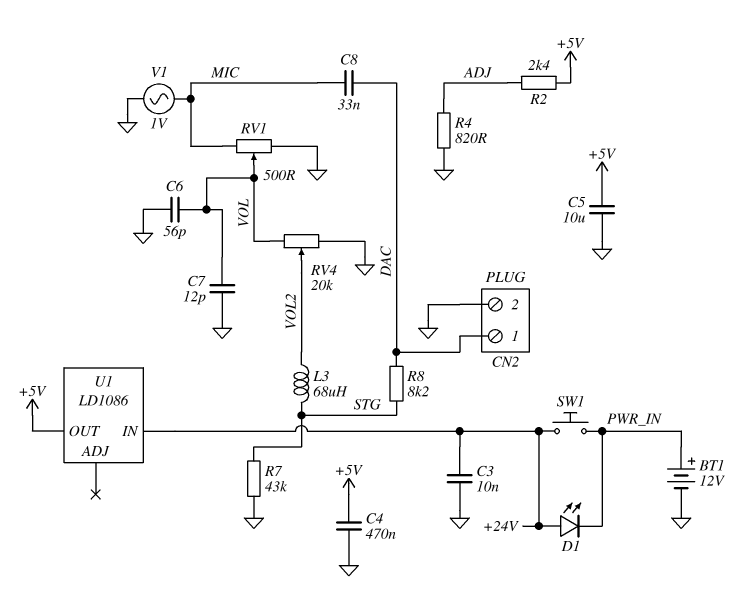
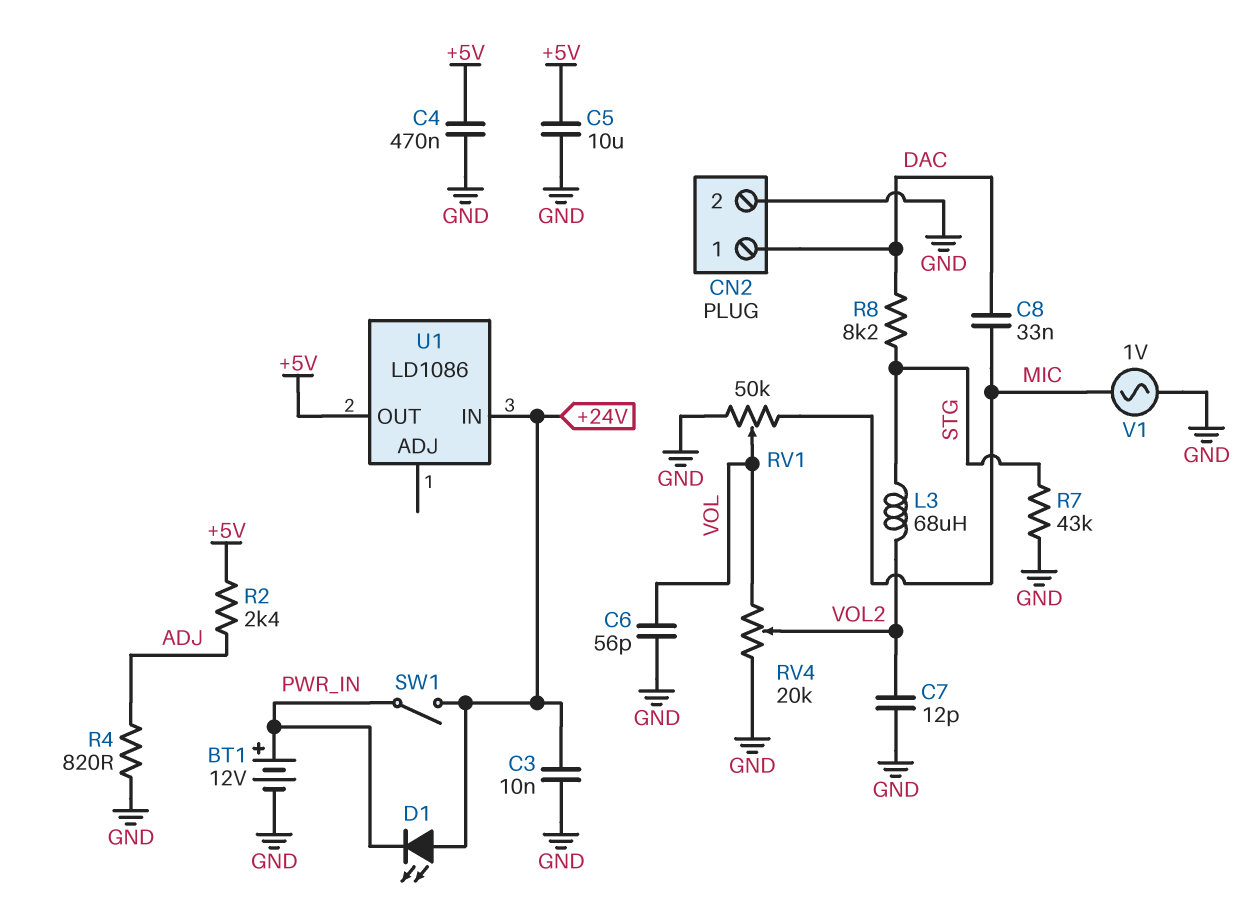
C7: 12pF (GND, VOL) -> 12pF (GND, VOL2)
RV1: 500 (GND, MIC, wiper VOL) -> 50k (GND, MIC, wiper VOL)
SW1: button (+24V, PWR_IN) -> switch (+24V, PWR_IN)

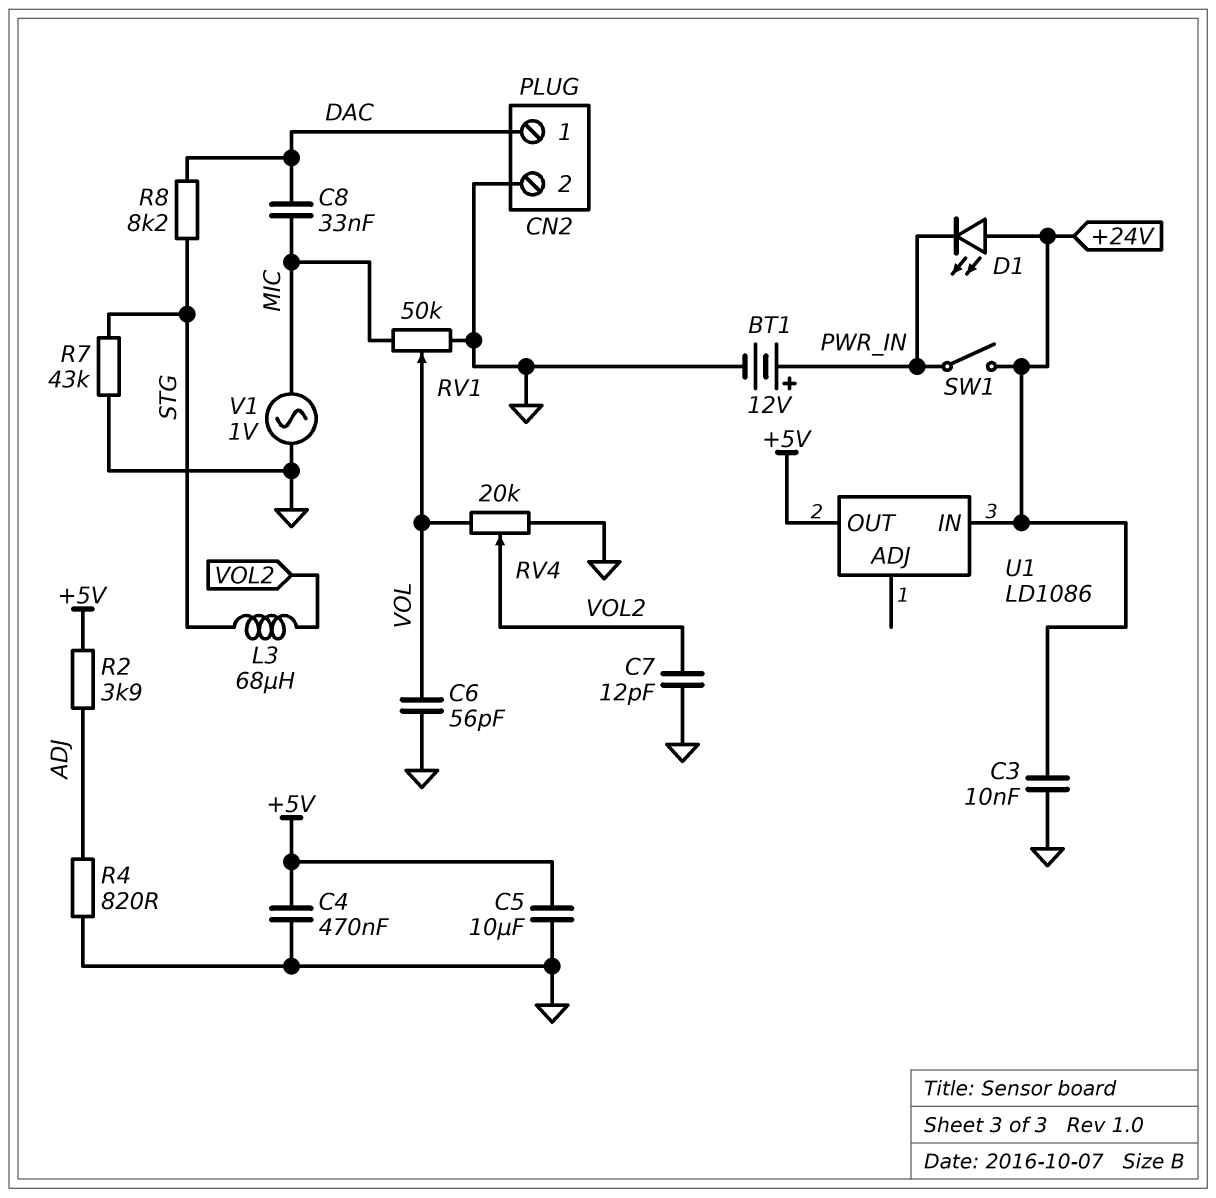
R2: 2.4k (+5V, ADJ) -> 3.9k (+5V, ADJ)

